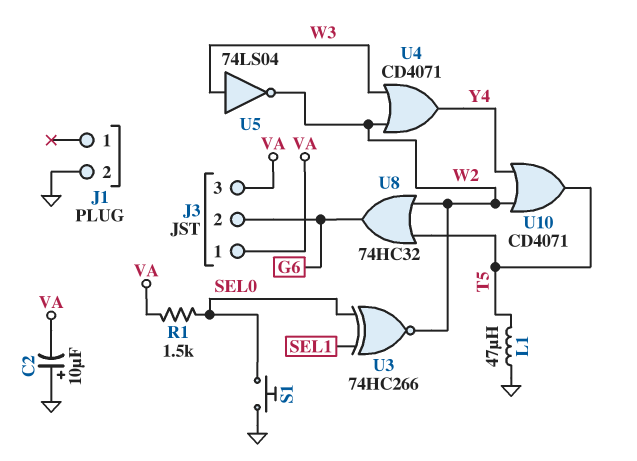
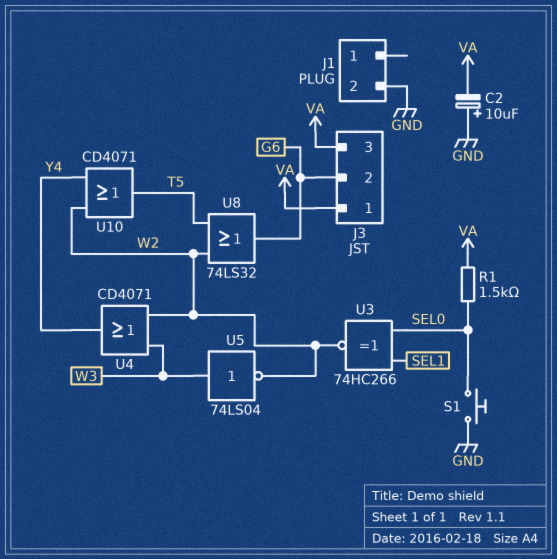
L1: 47uH (GND, T5) -> none
U8: OR 74HC32 (in T5, in W2, out G6) -> OR 74LS32 (in T5, in W2, out G6)

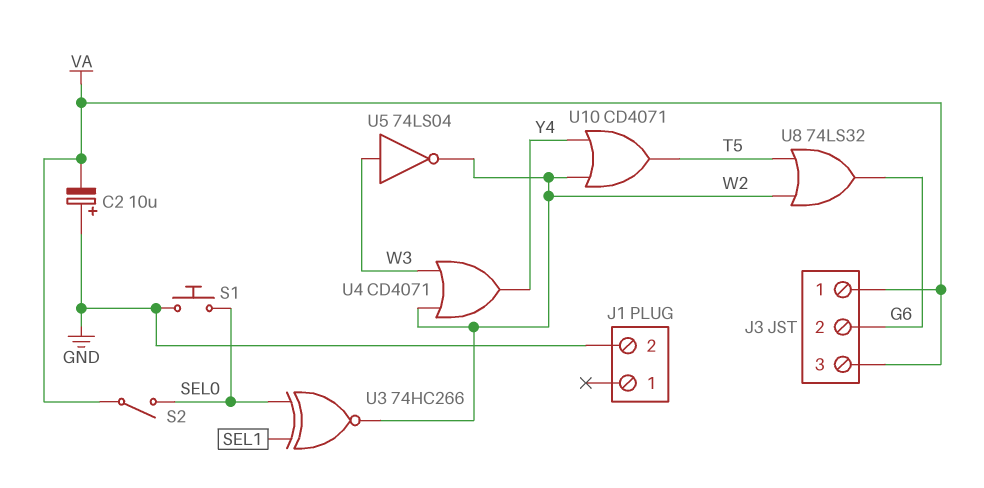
R1: 1.5k (SEL0, VA) -> none
S2: none -> switch (SEL0, VA)

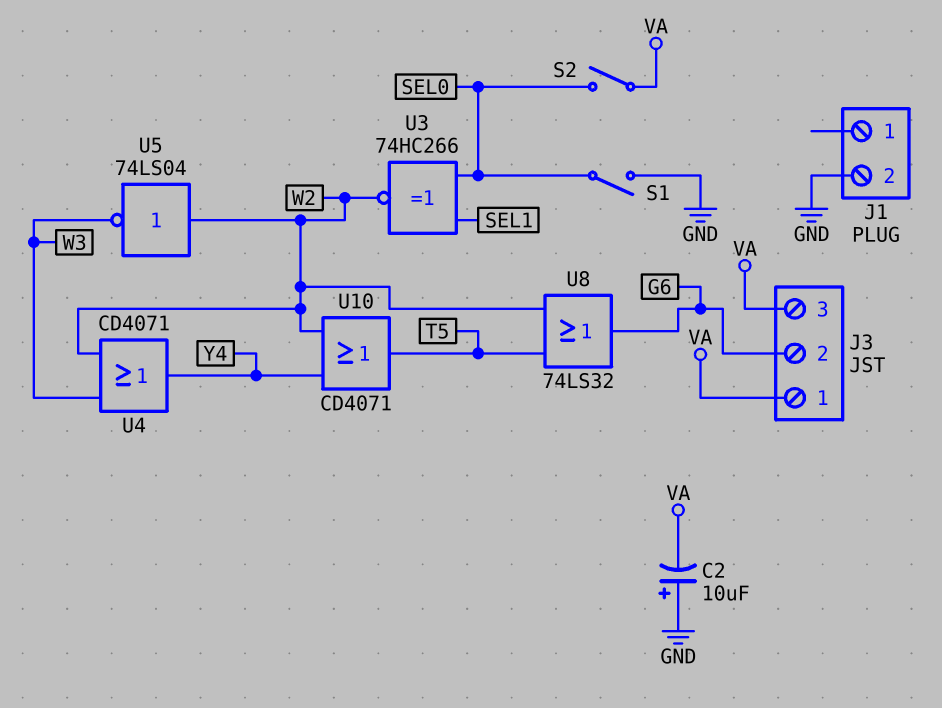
S1: button (GND, SEL0) -> switch (GND, SEL0)
U5: NOT 74LS04 (in W3, out W2) -> NOT 74LS04 (in W2, out W3)

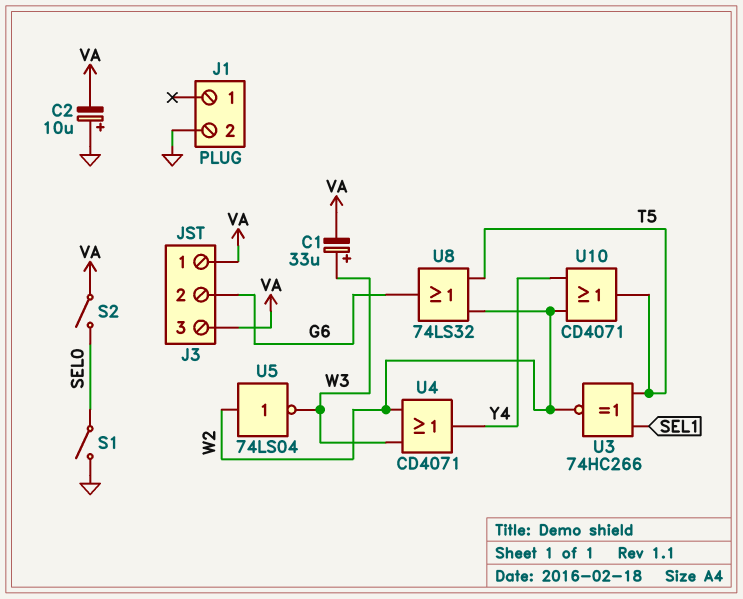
C1: none -> 33uF (plus W3, minus VA)
U3: XNOR 74HC266 (in SEL0, in SEL1, out W2) -> XNOR 74HC266 (in SEL1, in T5, out W2)

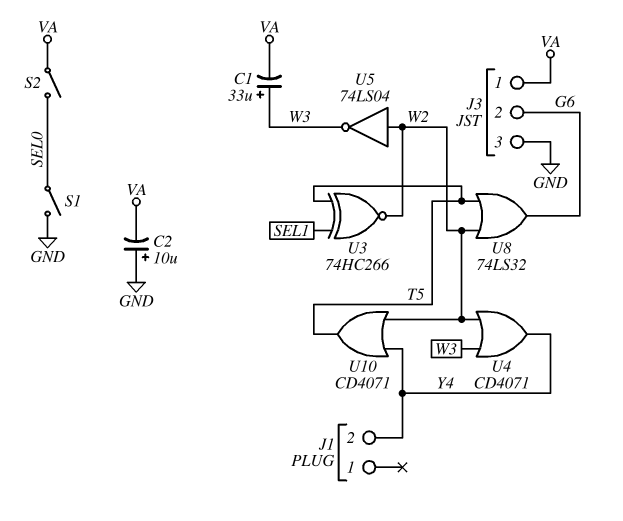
J1 pin 2: GND -> Y4
J3 pin 3: VA -> GND

